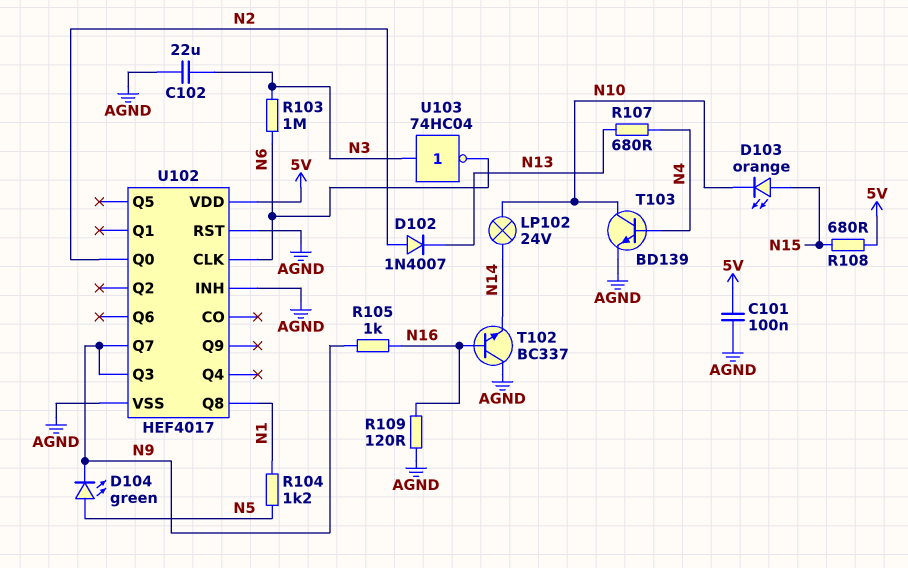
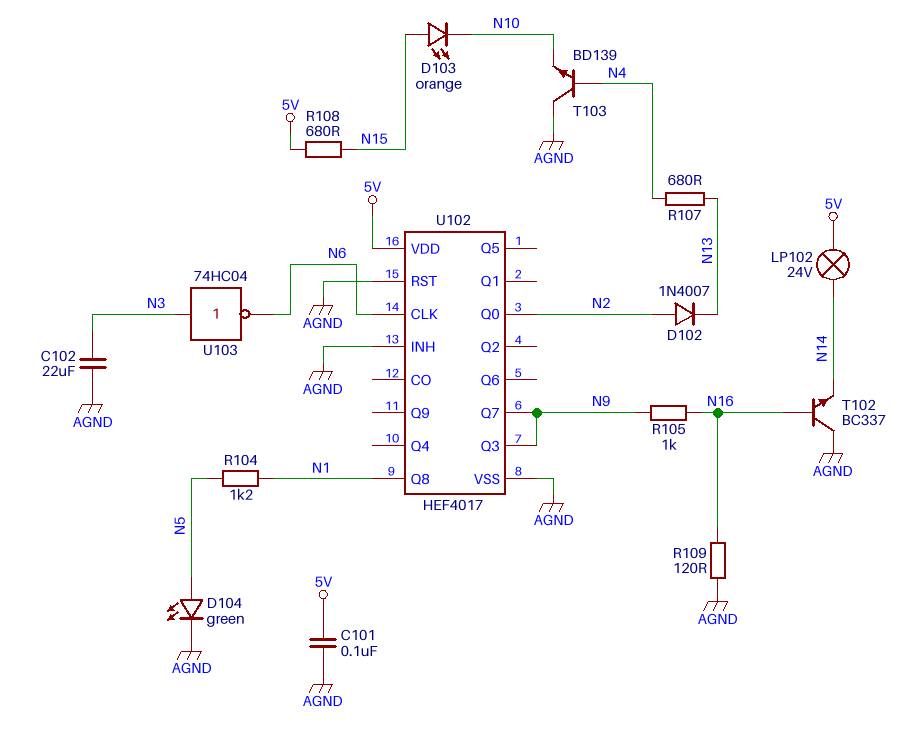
D104: LED green (A N5, K N9) -> LED green (A N5, K AGND)
LP102: lamp 24V (N10, N14) -> lamp 24V (5V, N14)
R103: 1M (N3, N6) -> none
T103: NPN BD139 (B N4, C N10, E AGND) -> NPN BD139 (B N4, C AGND, E N10)

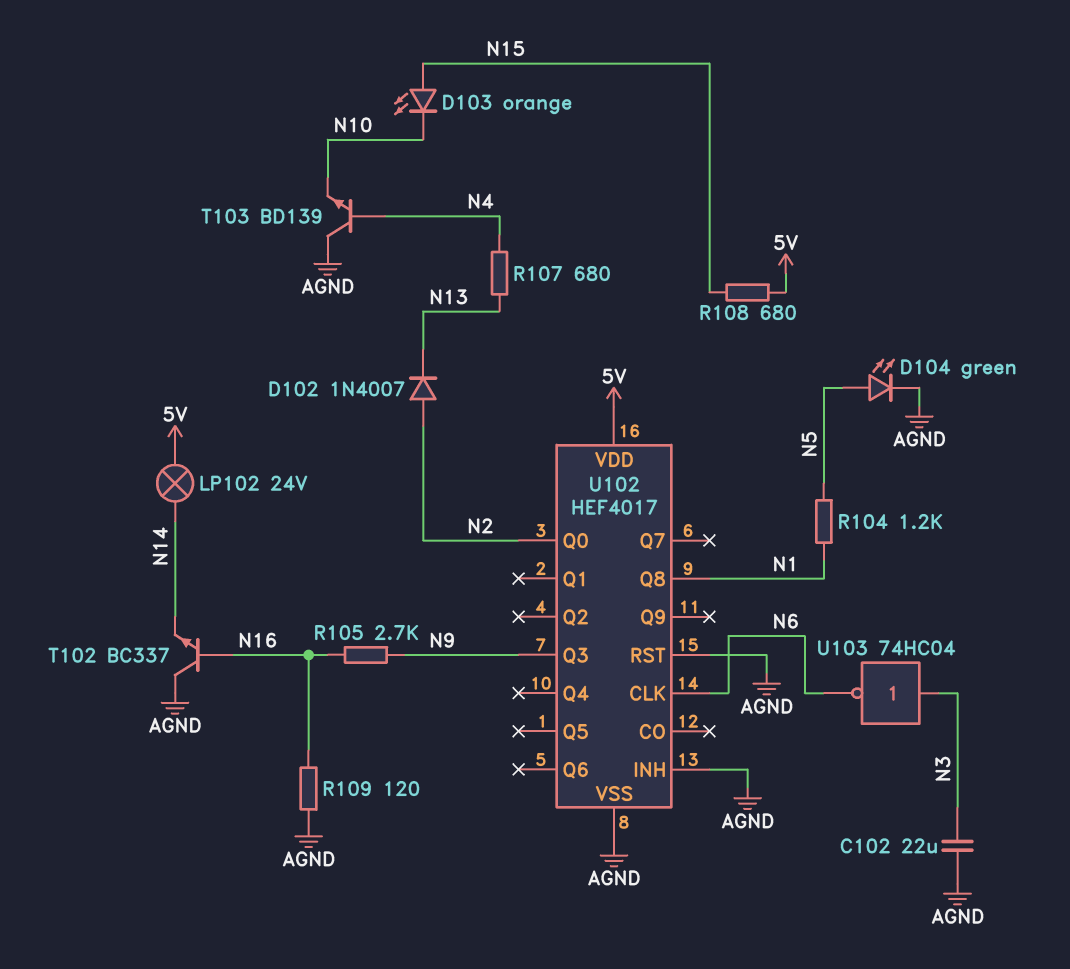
C101: 100nF (5V, AGND) -> none
R105: 1k (N9, N16) -> 2.7k (N9, N16)
U102 pin Q7: N9 -> none

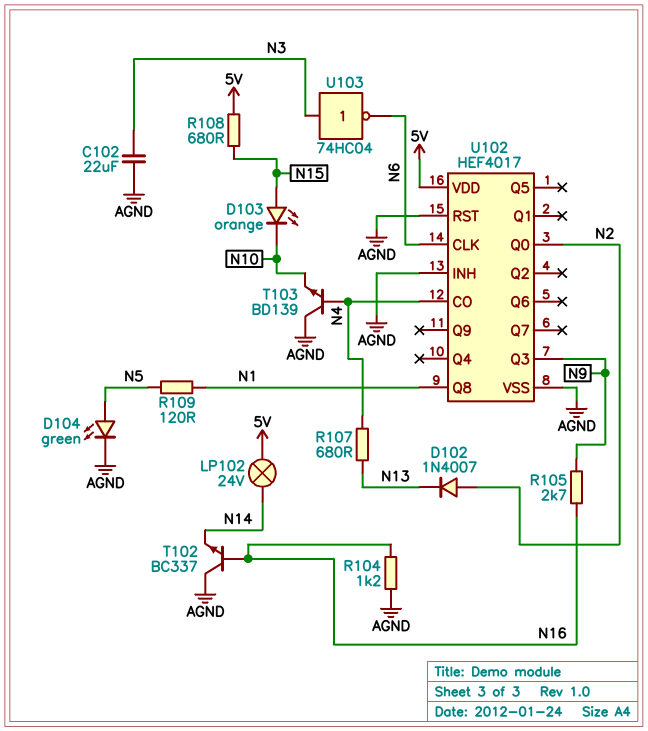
R104: 1.2k (N1, N5) -> 1.2k (AGND, N16)
R109: 120 (AGND, N16) -> 120 (N1, N5)
U102 pin CO: none -> N4

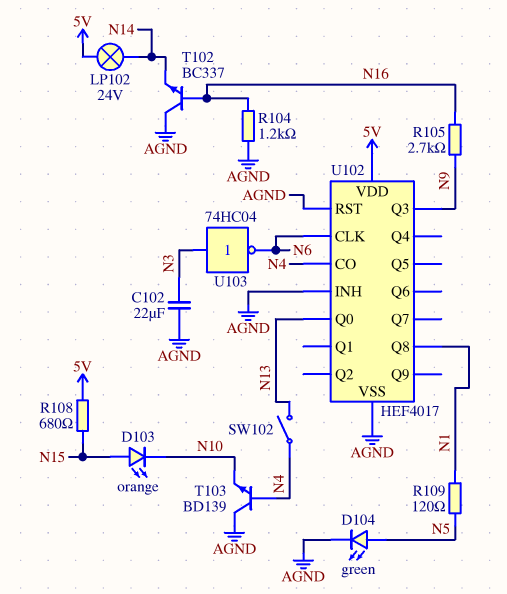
D102: diode 1N4007 (A N2, K N13) -> none
R107: 680 (N4, N13) -> none
SW102: none -> switch (N4, N13)
U102 pin Q0: N2 -> N13

